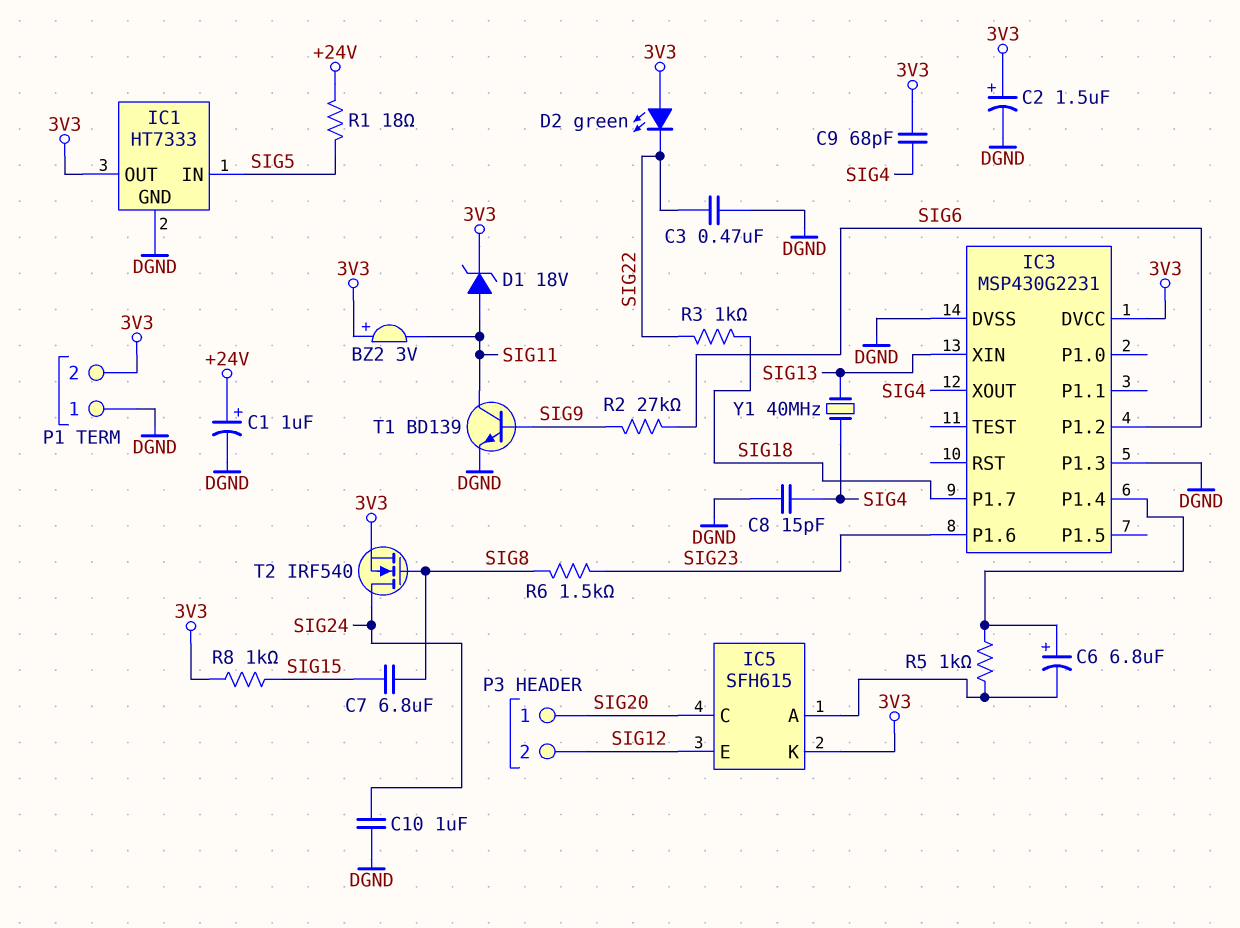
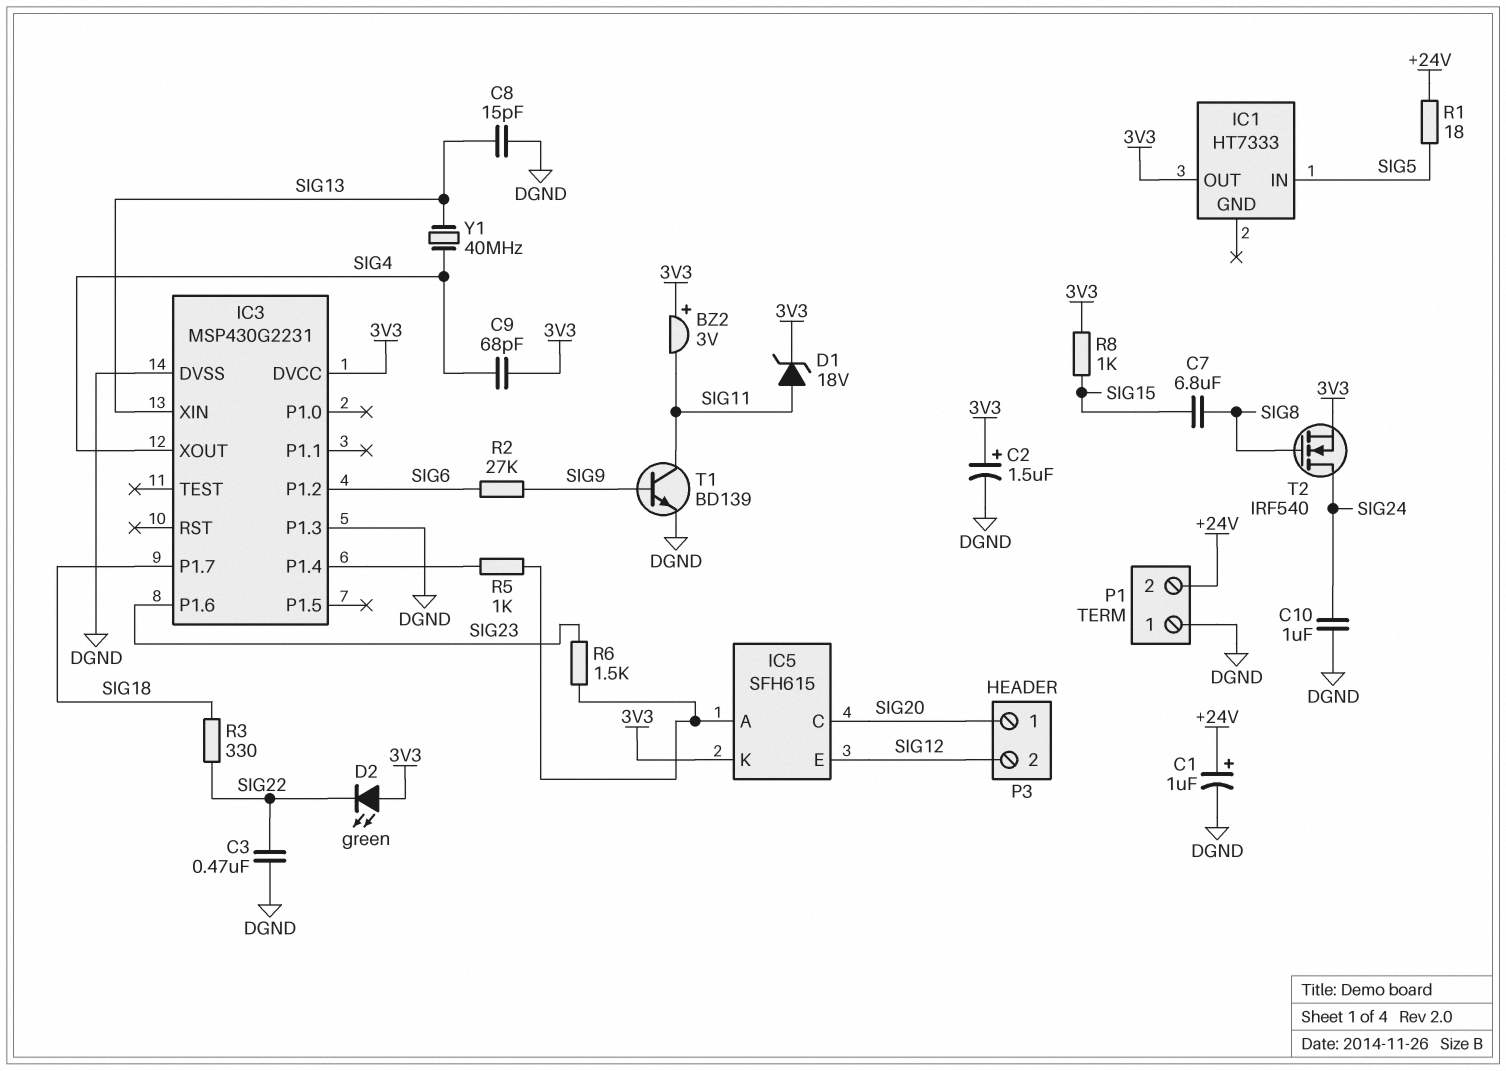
C6: 6.8uF (plus IC3/P1.4, minus IC5/A) -> none
C8: 15pF (DGND, SIG4) -> 15pF (DGND, SIG13)
IC1 pin GND: DGND -> none
P1 pin 2: 3V3 -> +24V
R3: 1k (SIG18, SIG22) -> 330 (SIG18, SIG22)
R6: 1.5k (SIG8, SIG23) -> 1.5k (IC5/A, SIG23)

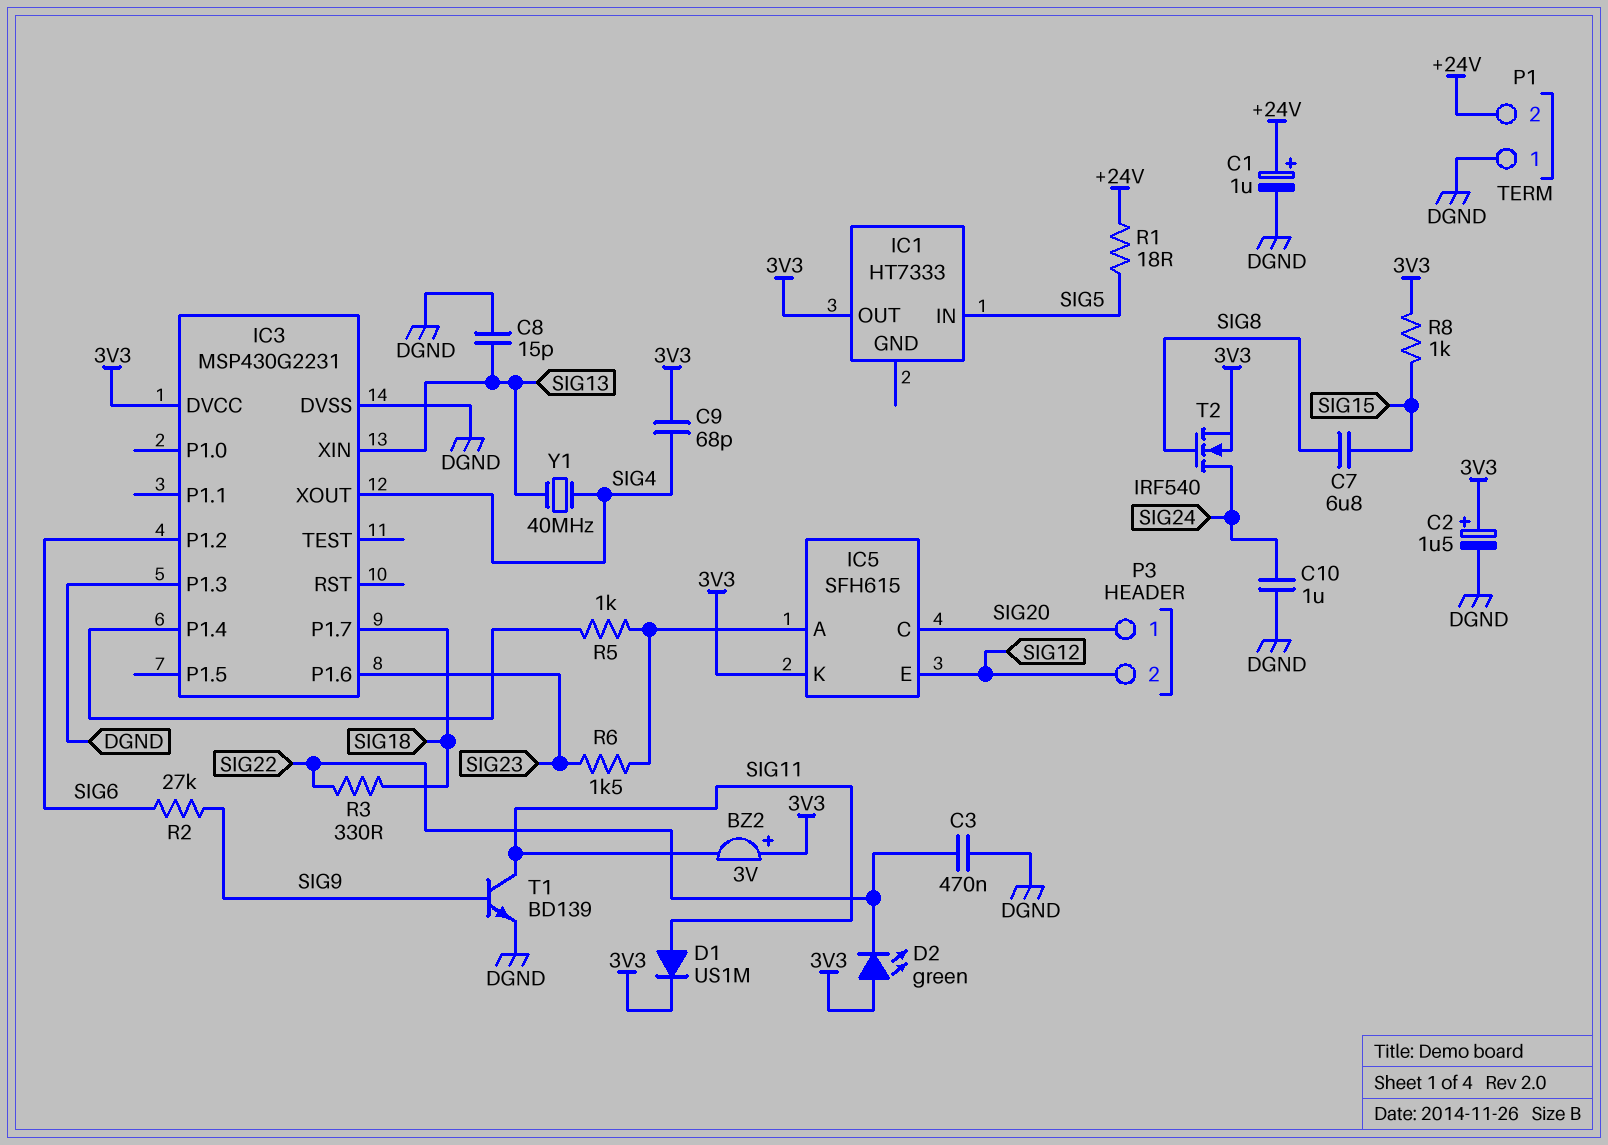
D1: zener 18V (A SIG11, K 3V3) -> diode US1M (A SIG11, K 3V3)

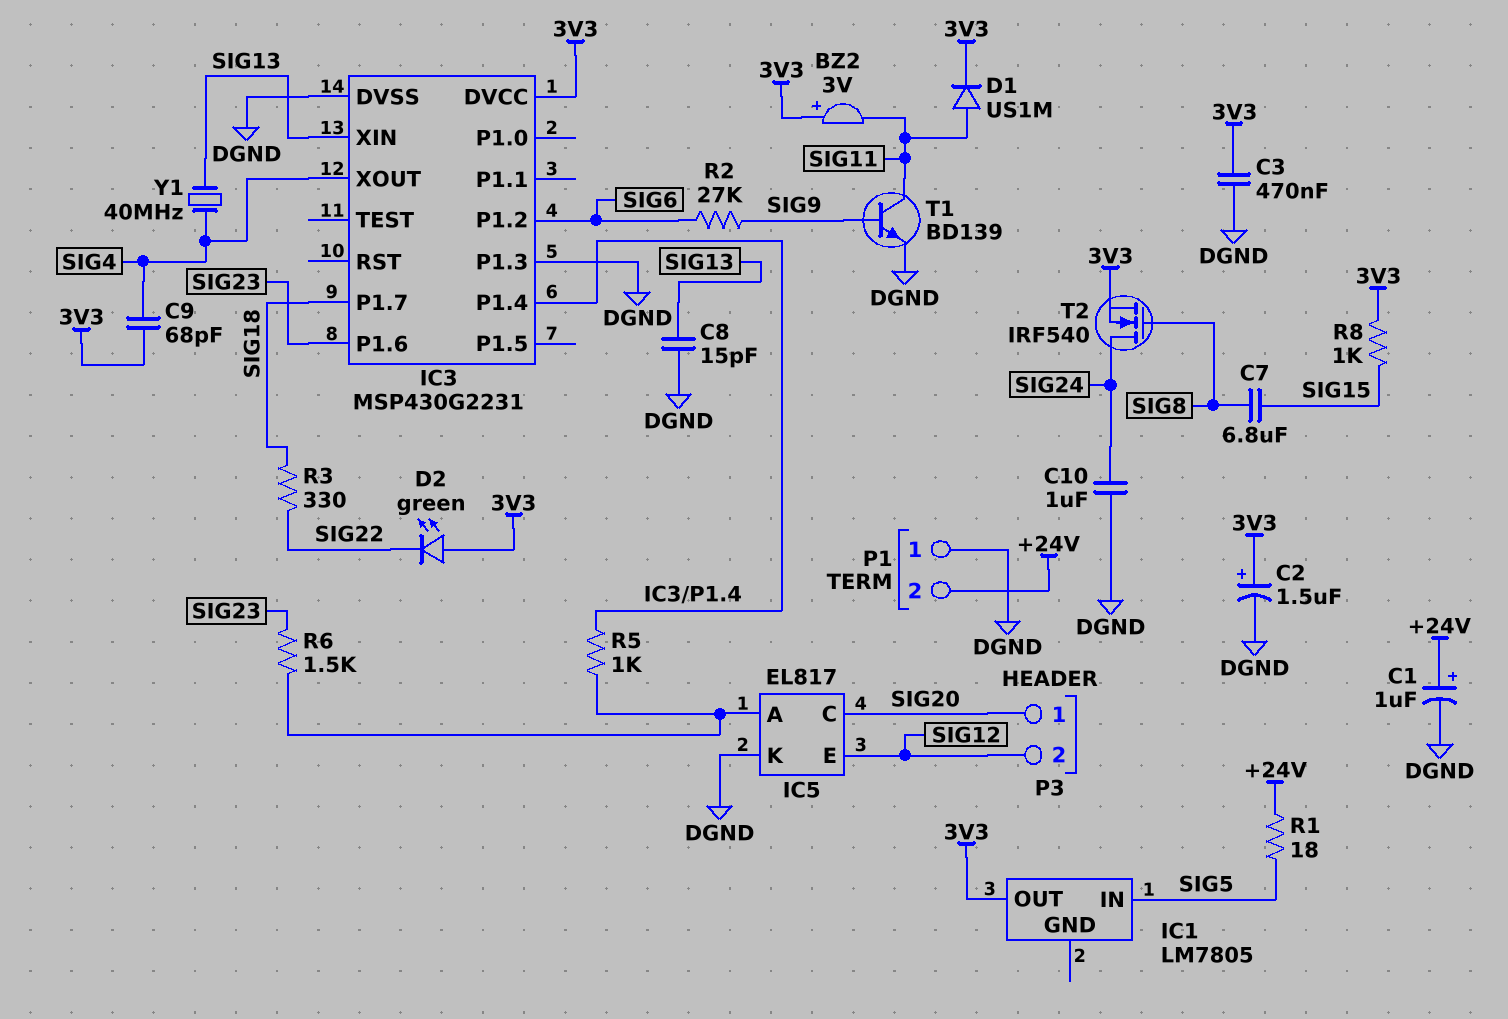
C3: 470nF (DGND, SIG22) -> 470nF (3V3, DGND)
IC1: HT7333 -> LM7805
IC5: SFH615 -> EL817
IC5 pin K: 3V3 -> DGND

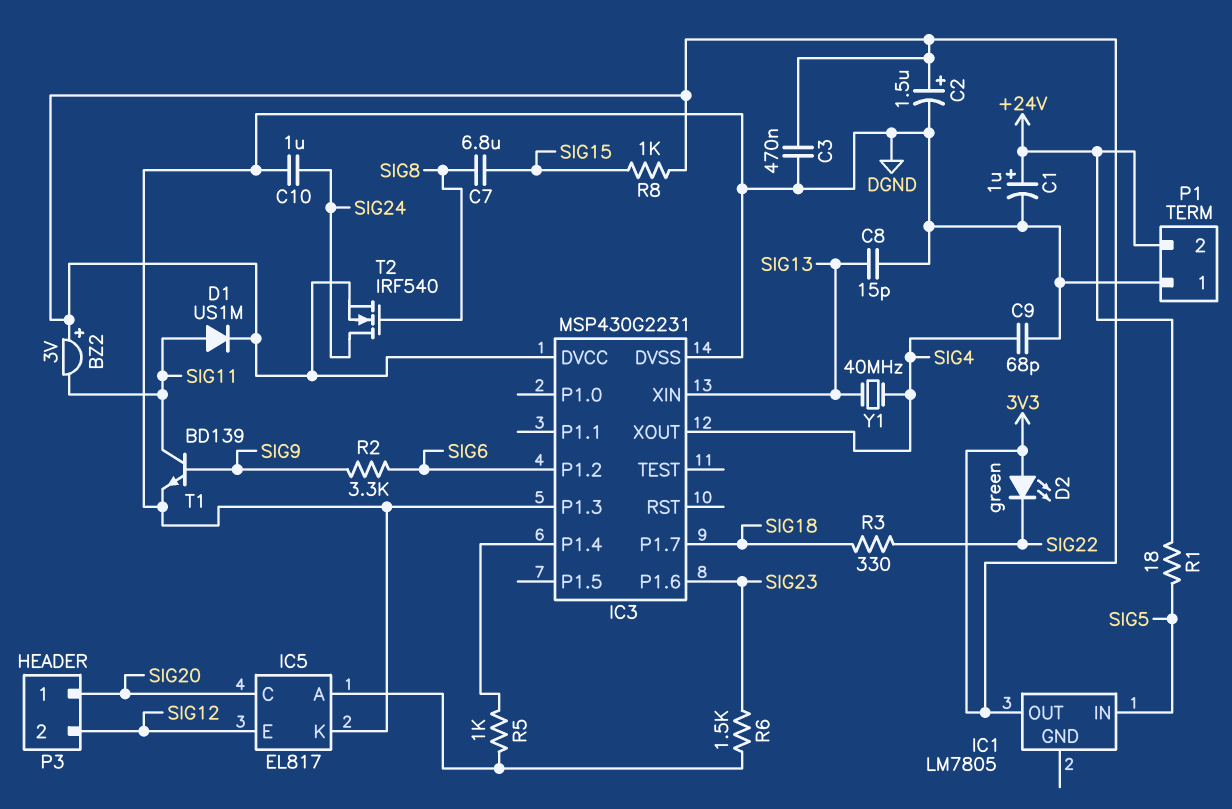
C9: 68pF (3V3, SIG4) -> 68pF (DGND, SIG4)
R2: 27k (SIG6, SIG9) -> 3.3k (SIG6, SIG9)

